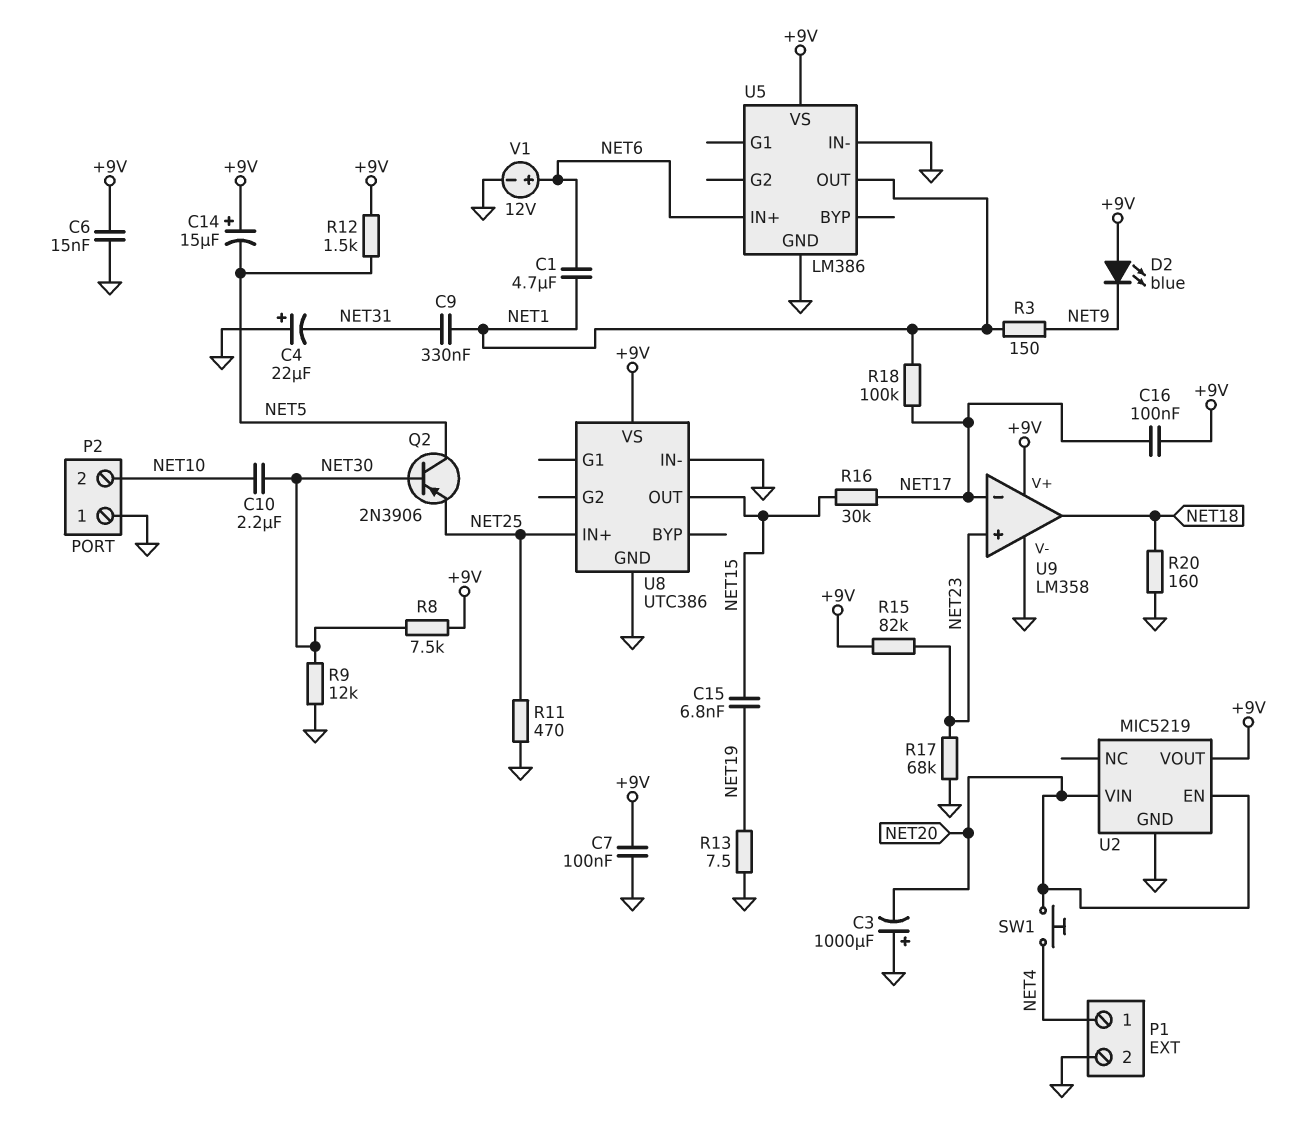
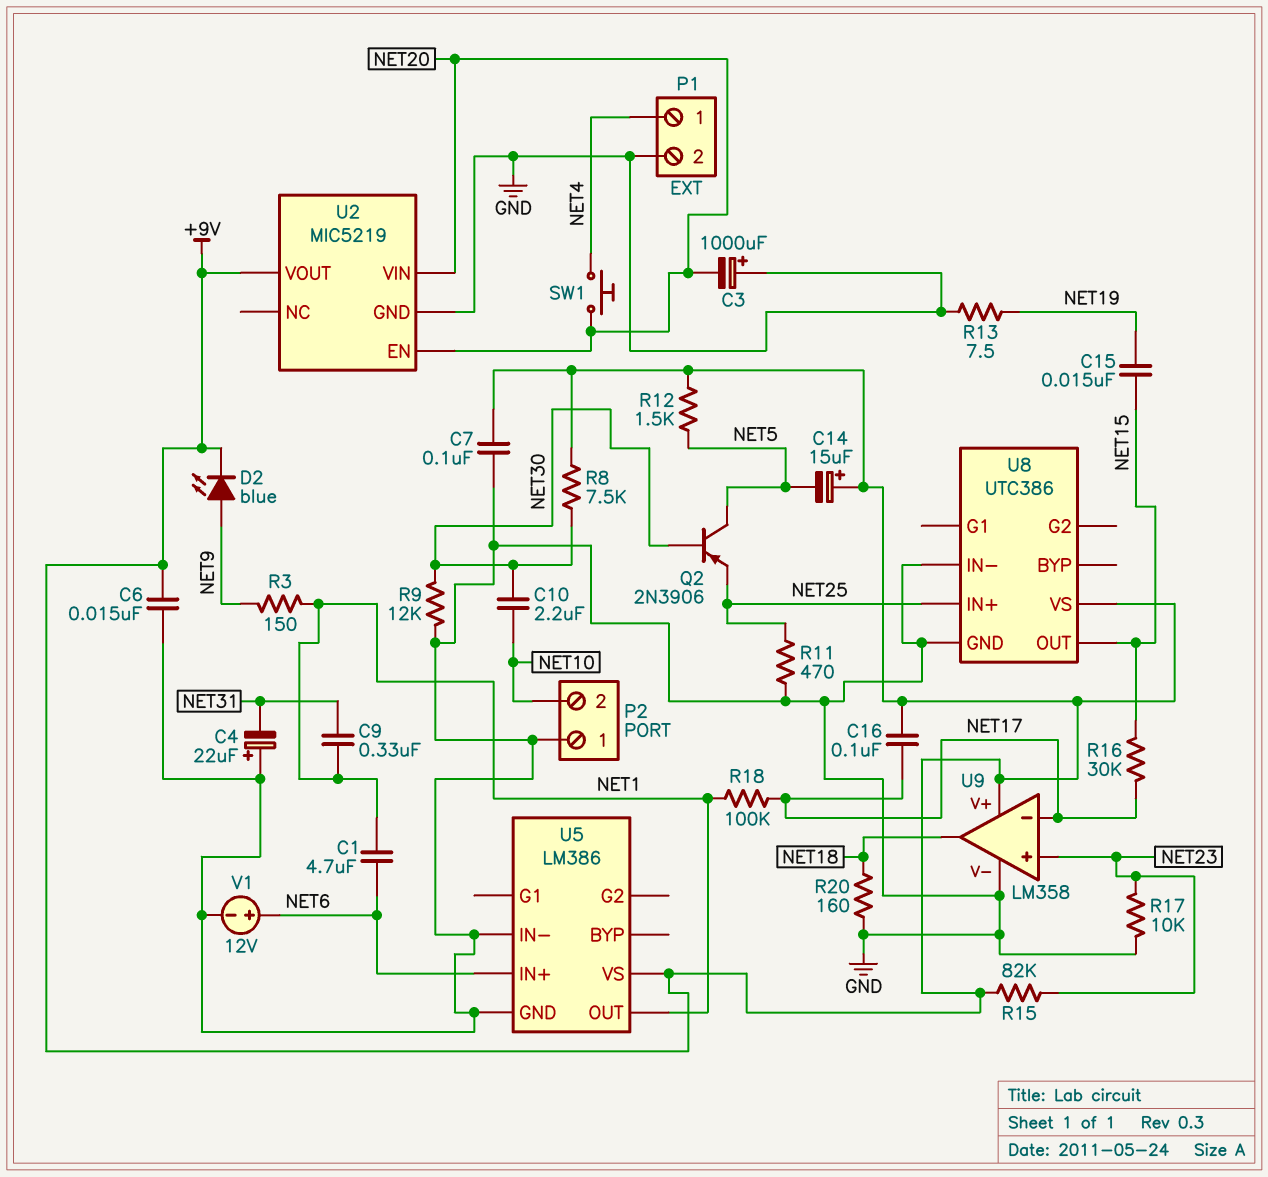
C15: 6.8nF (NET15, NET19) -> 15nF (NET15, NET19)
D2: LED blue (A +9V, K NET9) -> LED blue (A NET9, K +9V)
R17: 68k (GND, NET23) -> 10k (GND, NET23)

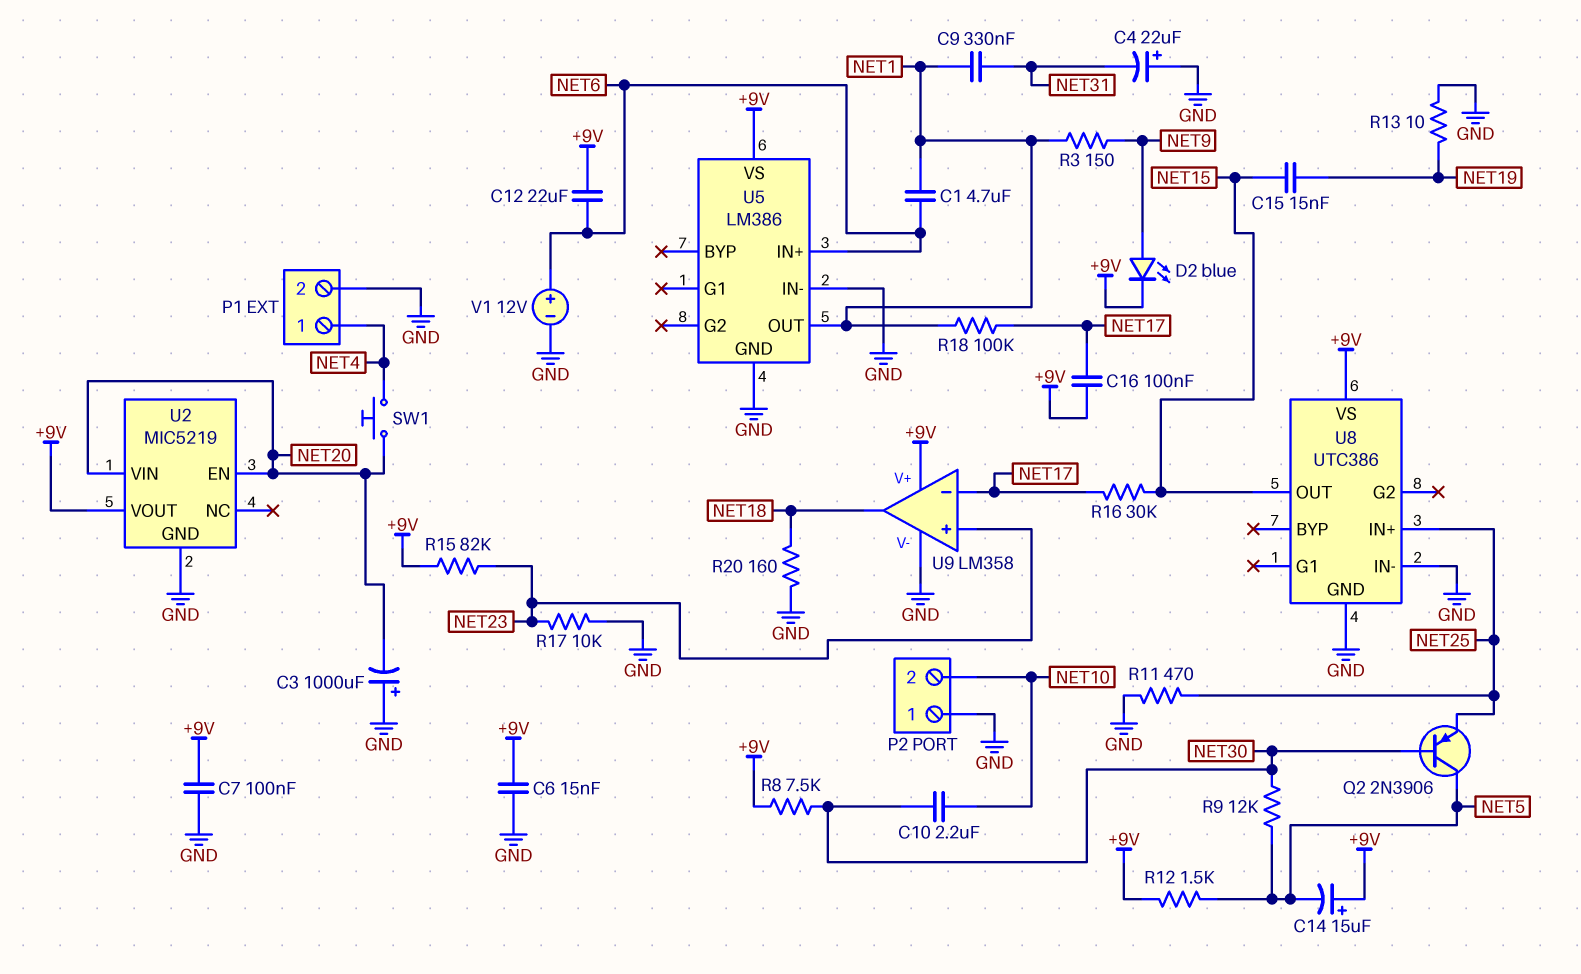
C12: none -> 22uF (+9V, NET6)
R9: 12k (GND, NET30) -> 12k (NET5, NET30)
R13: 7.5 (GND, NET19) -> 10 (GND, NET19)

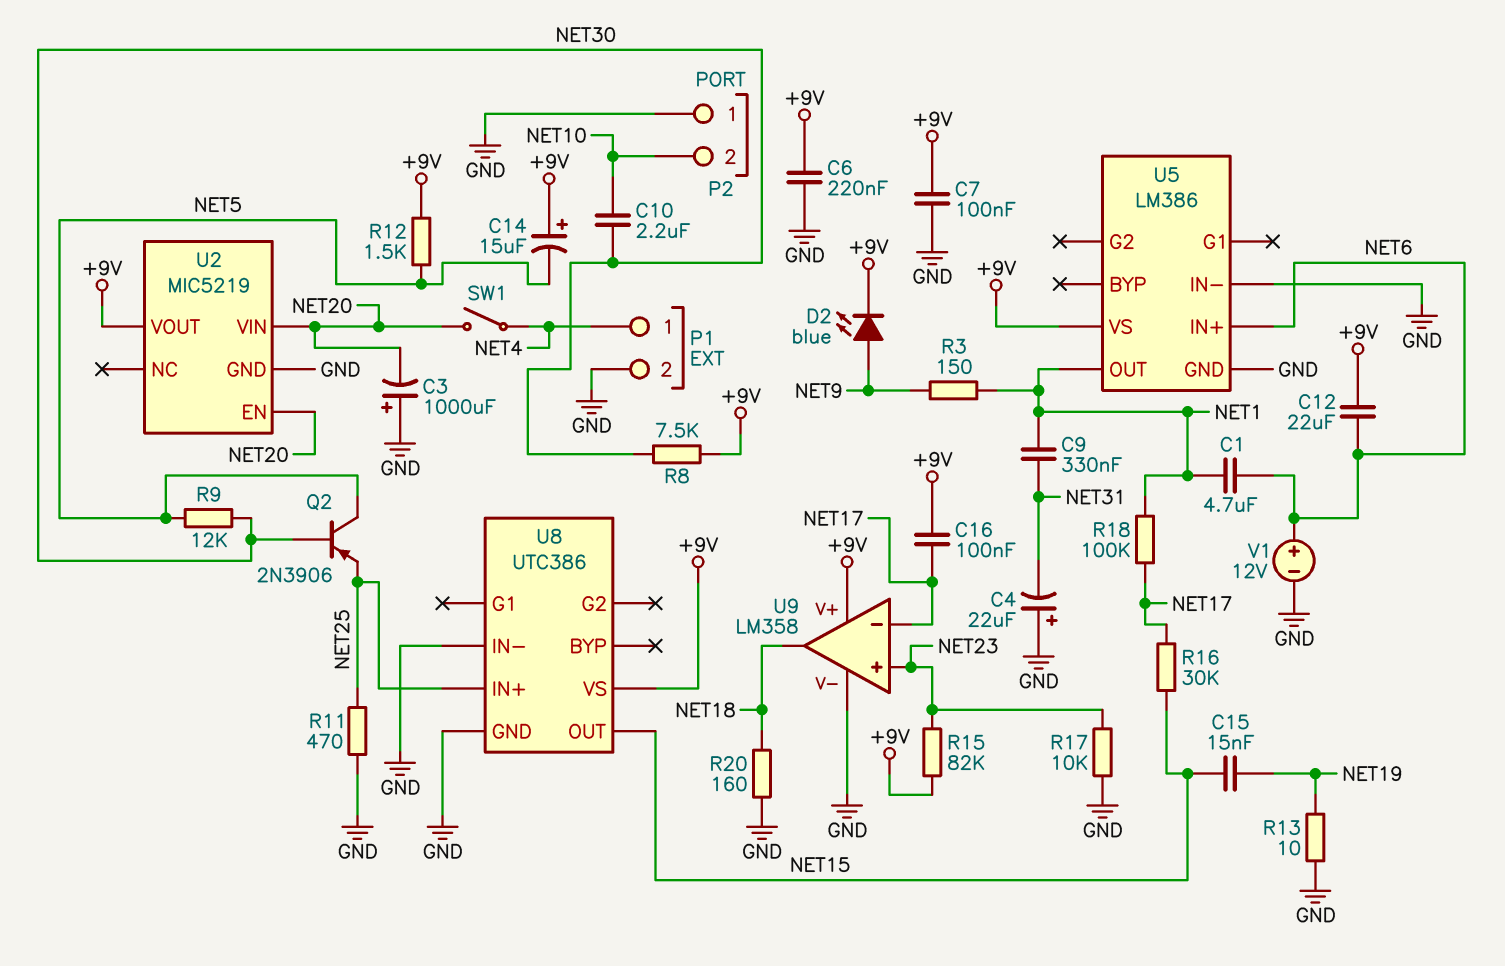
C6: 15nF (+9V, GND) -> 220nF (+9V, GND)
SW1: button (NET4, NET20) -> switch (NET4, NET20)

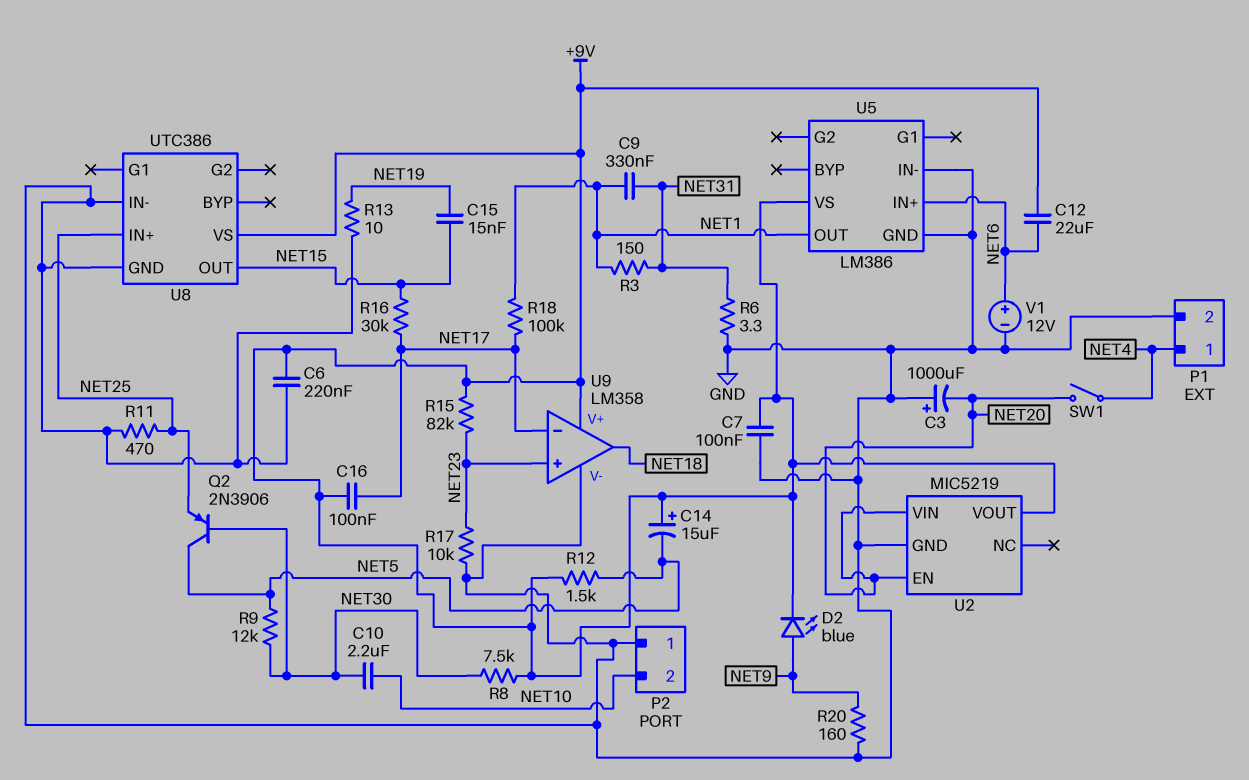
C1: 4.7uF (NET1, NET6) -> none
C4: 22uF (plus GND, minus NET31) -> none
R3: 150 (NET1, NET9) -> 150 (NET1, NET31)
R6: none -> 3.3 (GND, NET31)
R20: 160 (GND, NET18) -> 160 (GND, NET9)

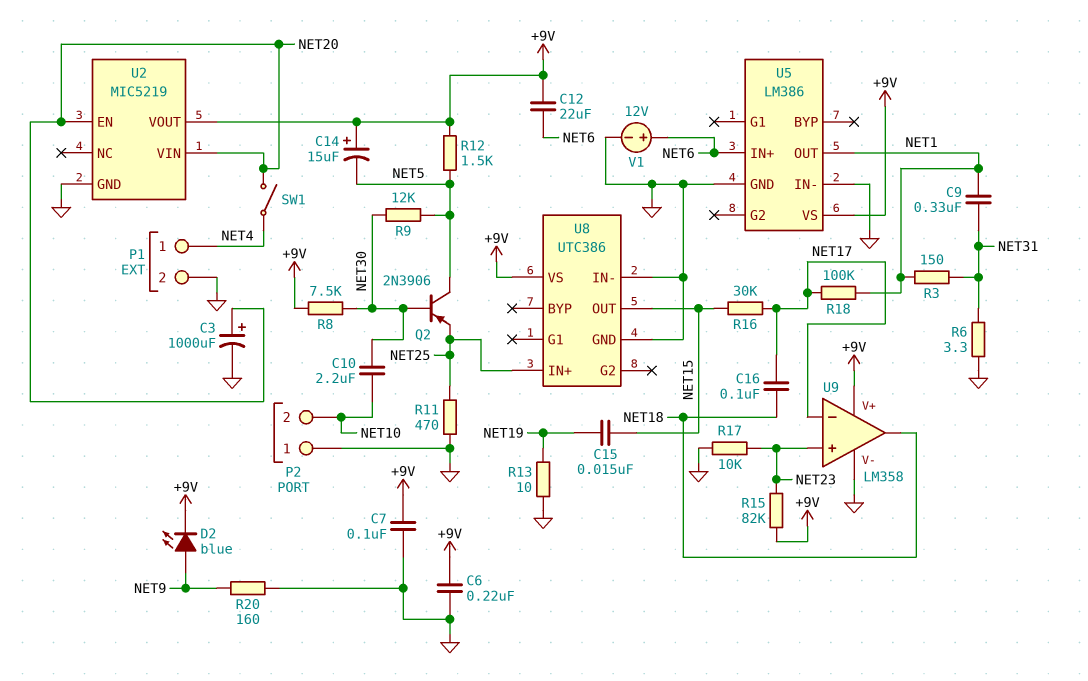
C3: 1000uF (plus GND, minus NET20) -> 1000uF (plus NET20, minus GND)
C16: 100nF (+9V, NET17) -> 100nF (NET17, NET18)

